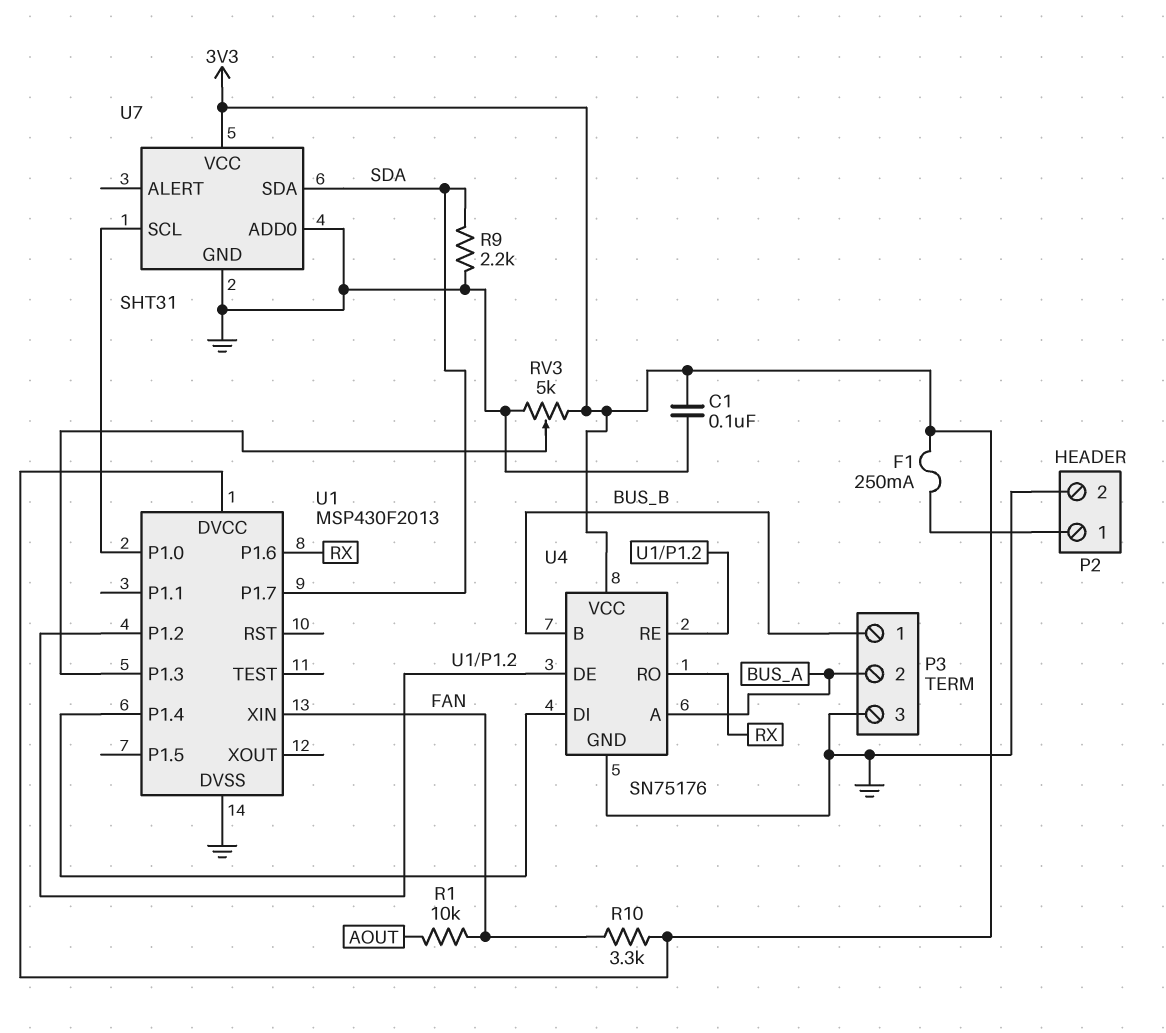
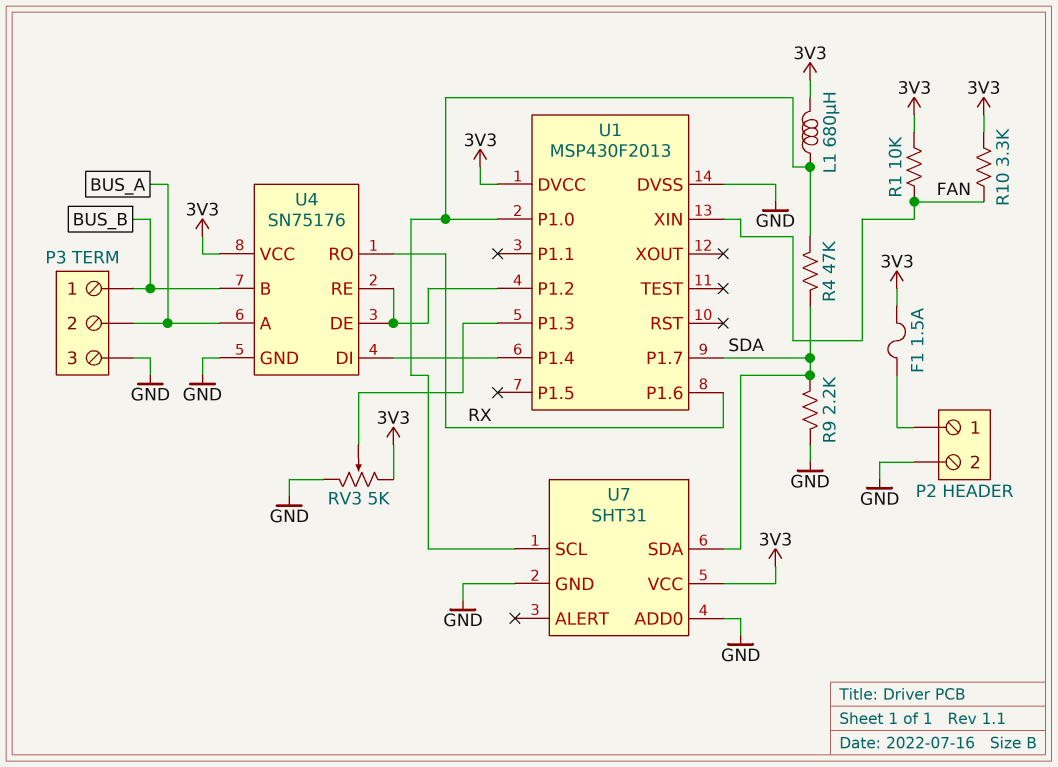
C1: 100nF (3V3, GND) -> none
F1: 250mA (3V3, P2/1) -> 1.5A (3V3, P2/1)
L1: none -> 680uH (3V3, U1/P1.0)
R1: 10k (AOUT, FAN) -> 10k (3V3, FAN)
R4: none -> 47k (SDA, U1/P1.0)

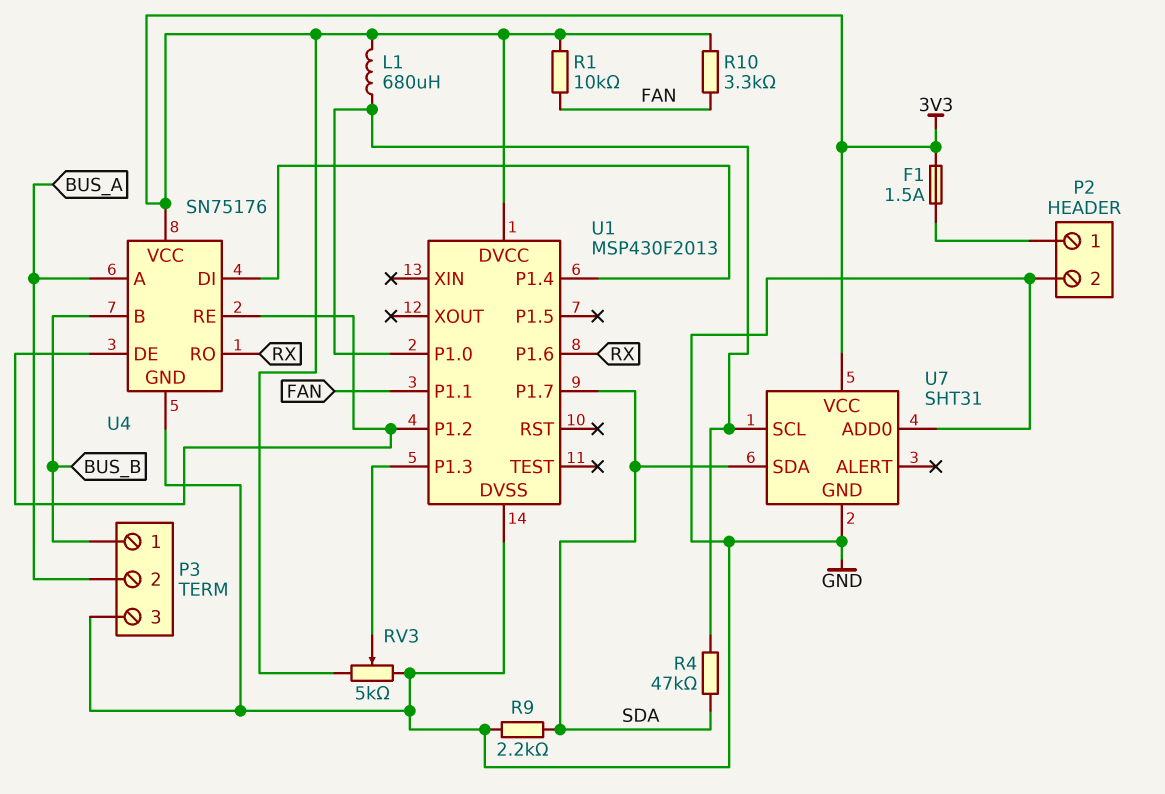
U1 pin P1.1: none -> FAN
U1 pin XIN: FAN -> none

